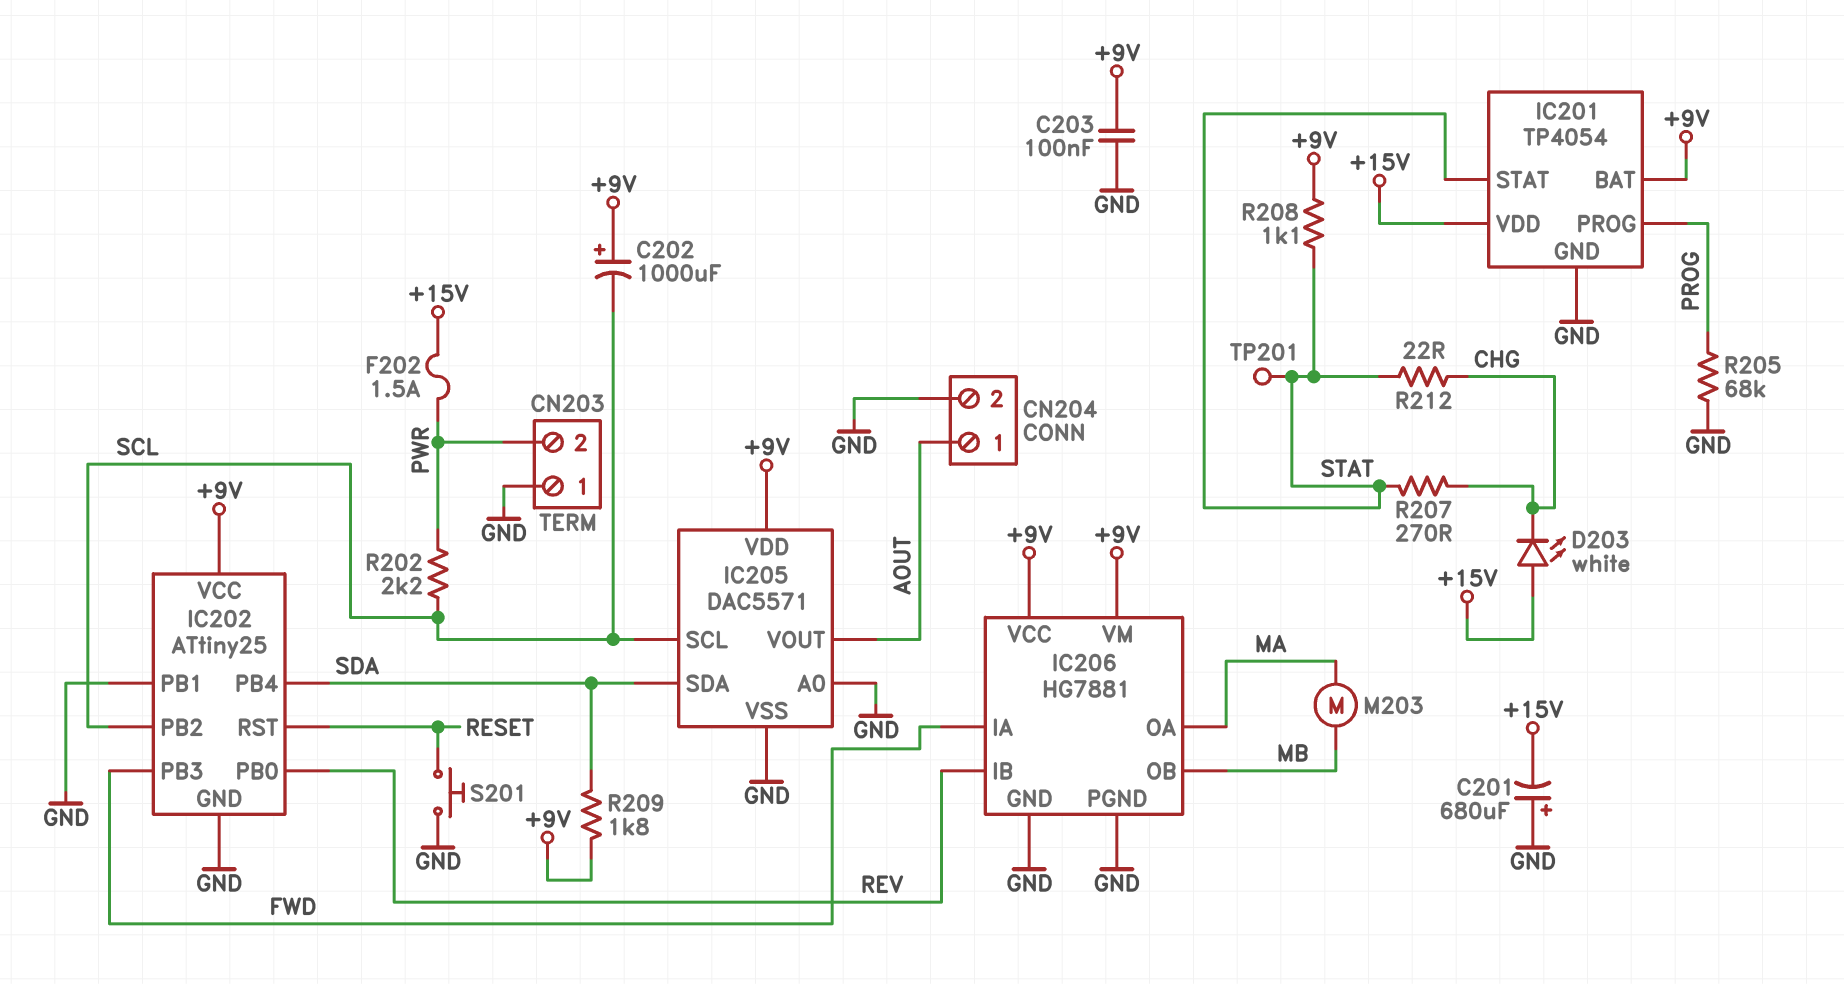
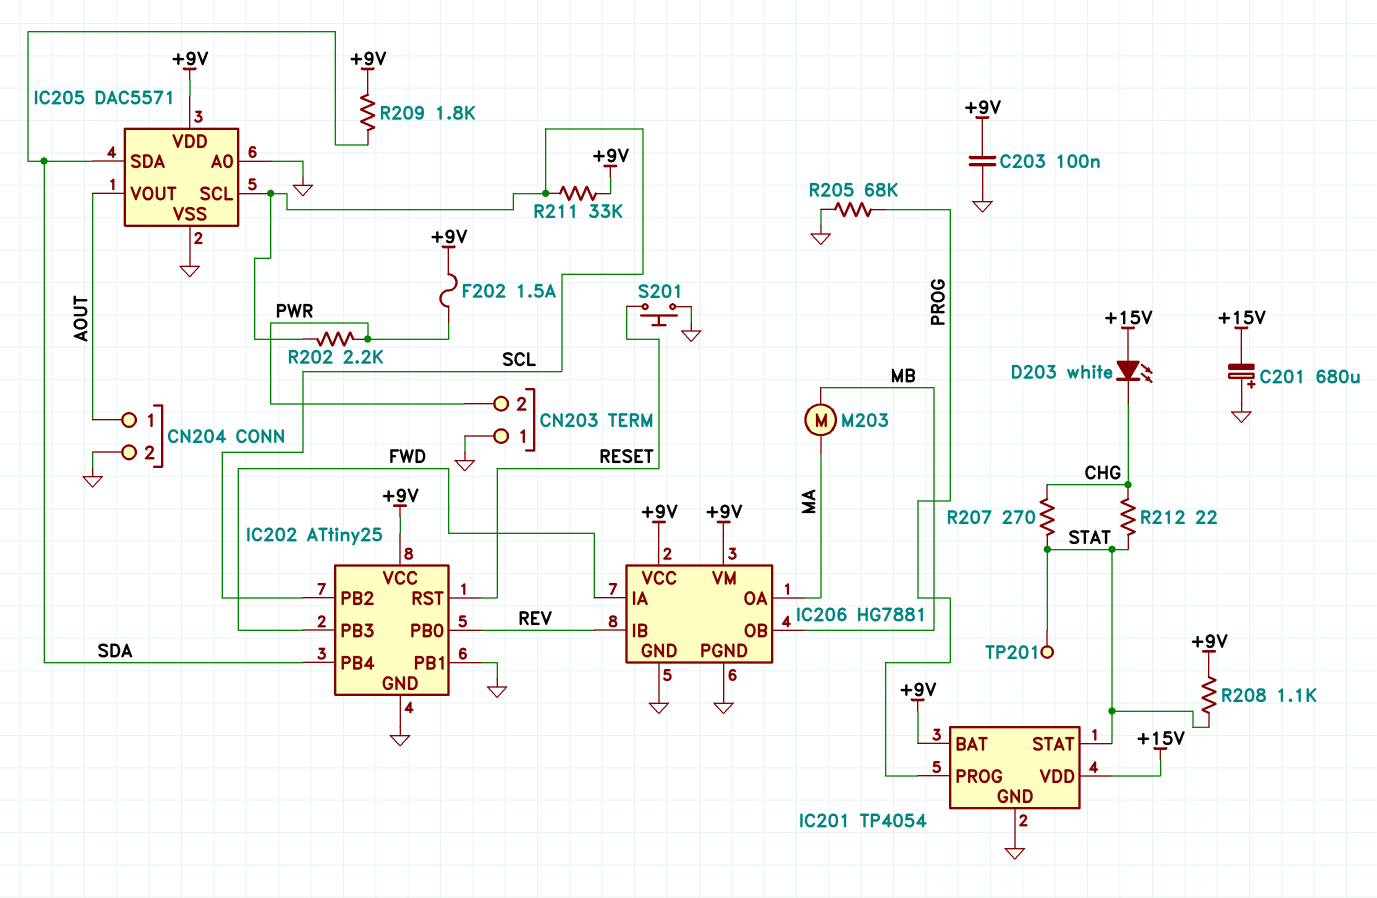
C202: 1000uF (plus +9V, minus SCL) -> none
F202: 1.5A (+15V, PWR) -> 1.5A (+9V, PWR)
R211: none -> 33k (+9V, SCL)

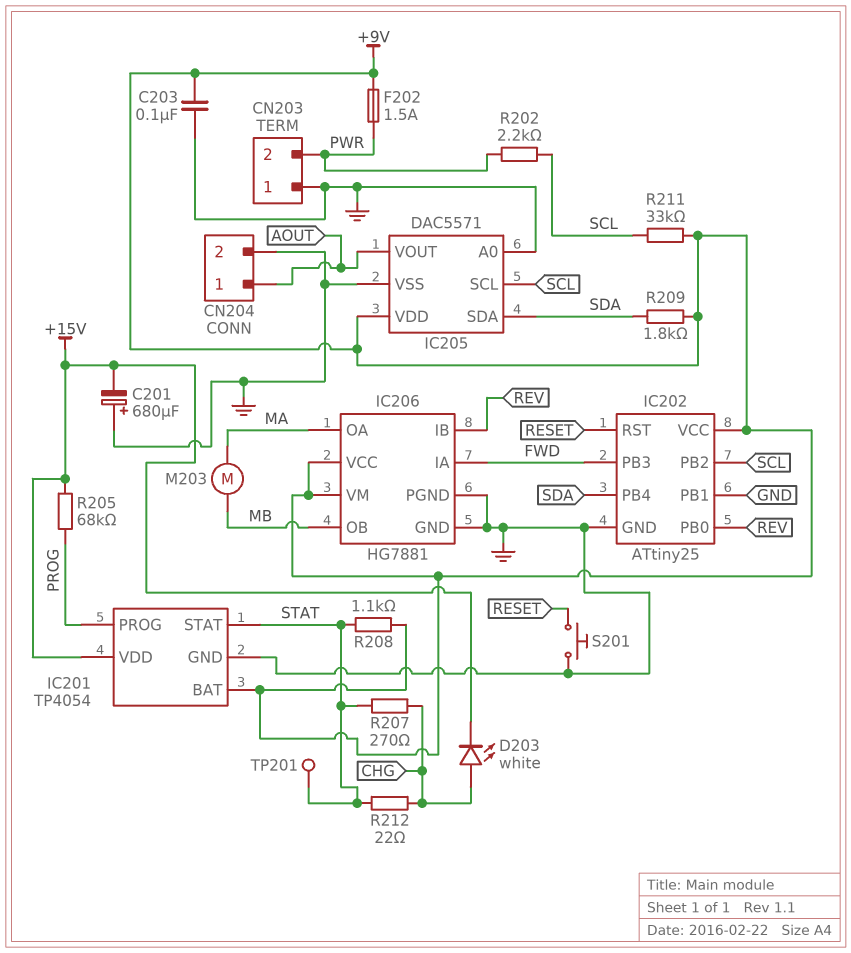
D203: LED white (A +15V, K CHG) -> LED white (A CHG, K +15V)
R205: 68k (GND, PROG) -> 68k (+15V, PROG)

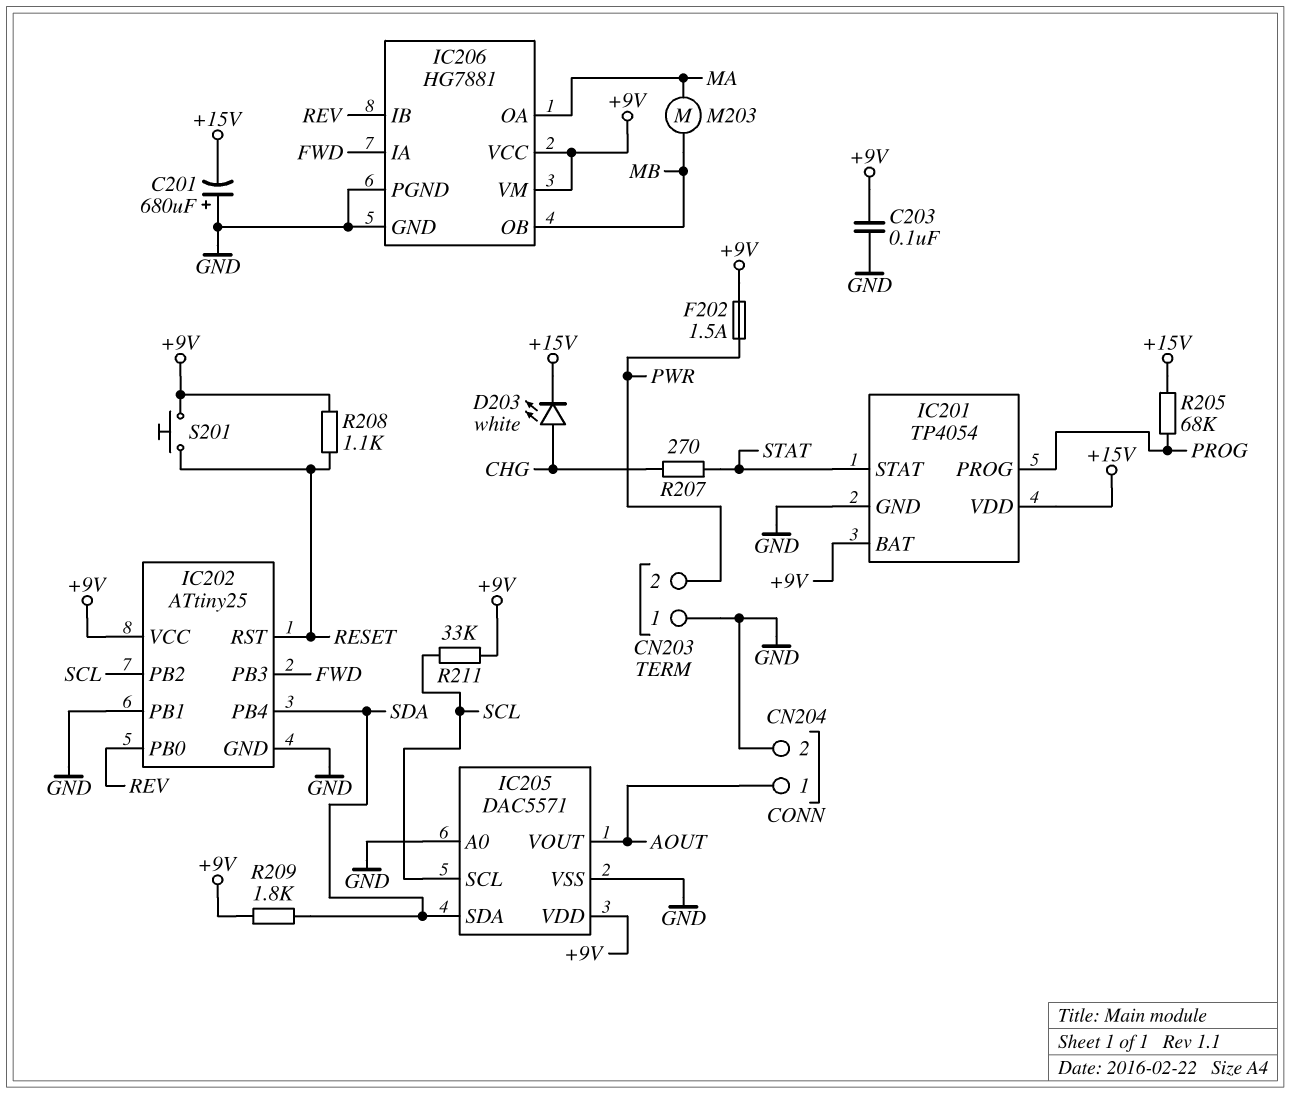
R202: 2.2k (PWR, SCL) -> none
R208: 1.1k (+9V, STAT) -> 1.1k (+9V, RESET)
R212: 22 (CHG, STAT) -> none
S201: button (GND, RESET) -> button (+9V, RESET)
TP201: test point (STAT) -> none

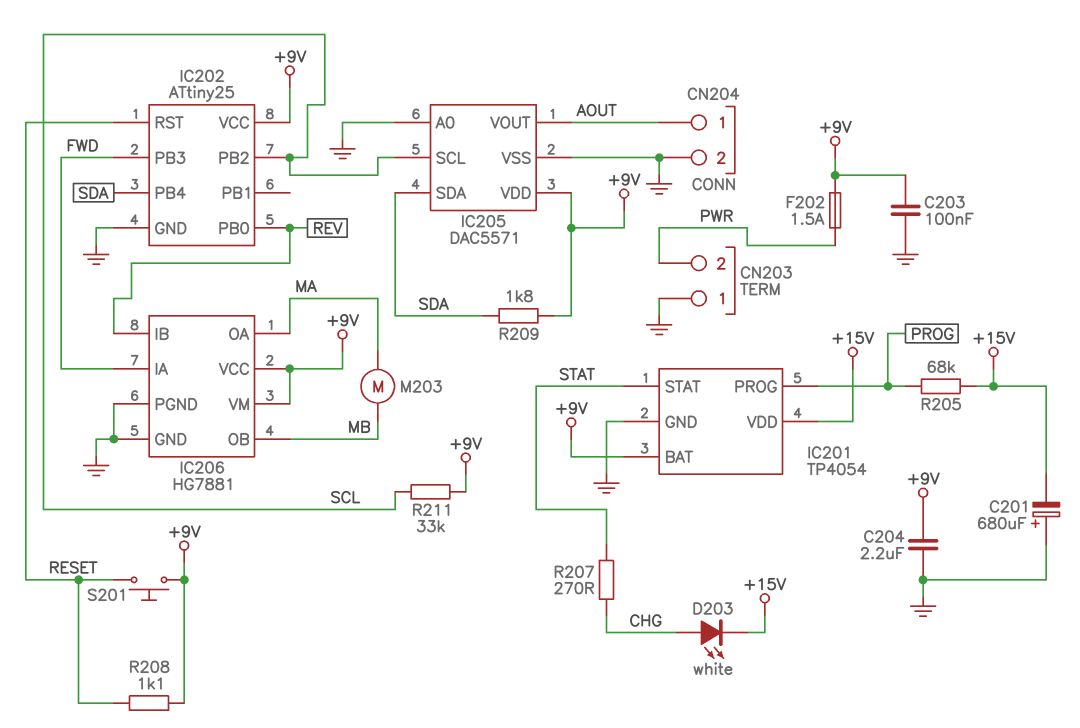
C204: none -> 2.2uF (+9V, GND)
IC202 pin PB1: GND -> none

